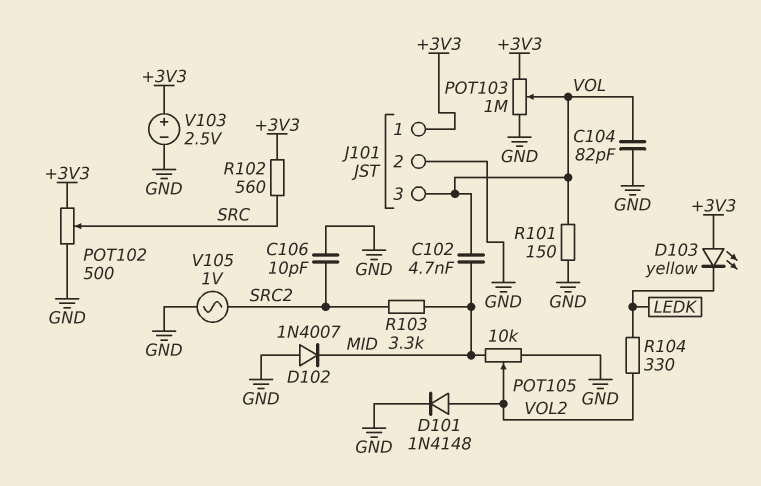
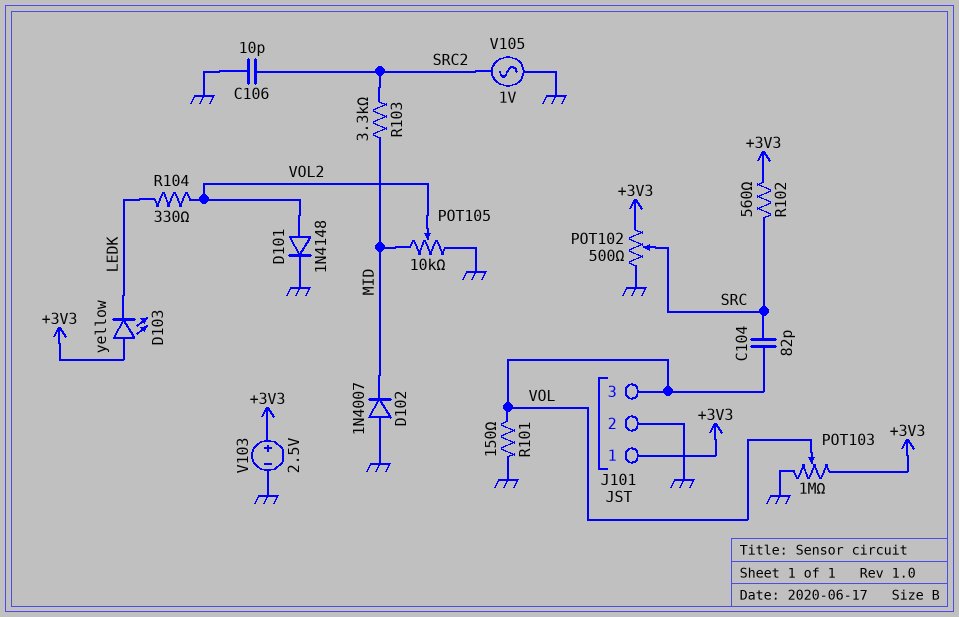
C102: 4.7nF (MID, VOL) -> none
C104: 82pF (GND, VOL) -> 82pF (SRC, VOL)

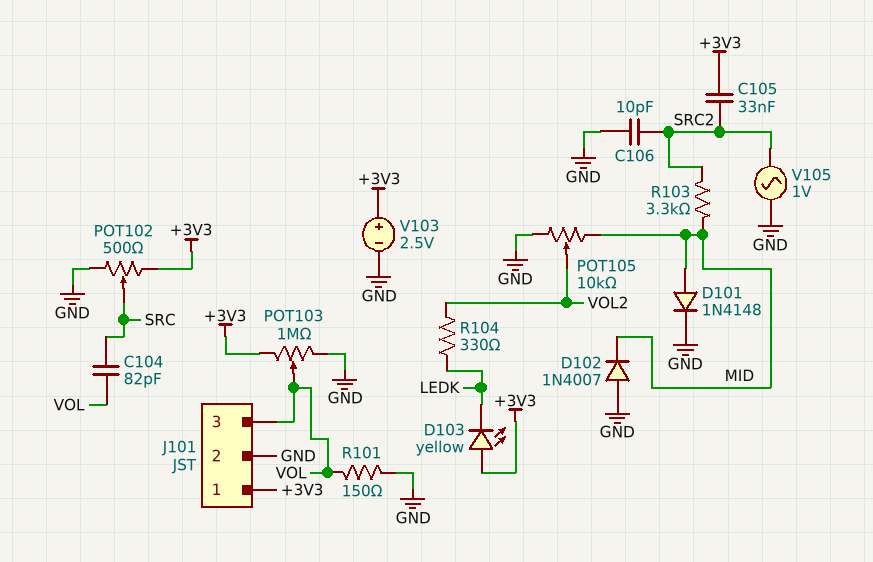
C105: none -> 33nF (+3V3, SRC2)
D101: diode 1N4148 (A VOL2, K GND) -> diode 1N4148 (A MID, K GND)
R102: 560 (+3V3, SRC) -> none

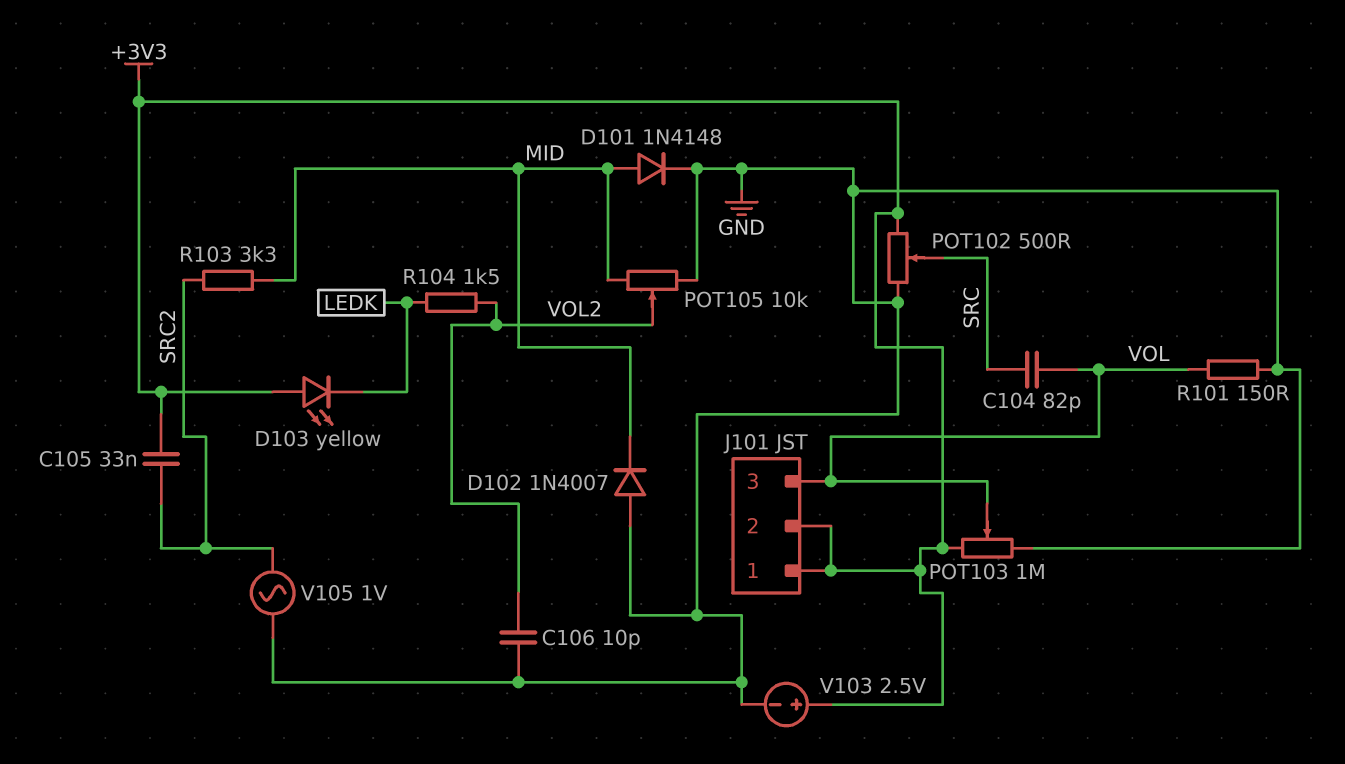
C106: 10pF (GND, SRC2) -> 10pF (GND, VOL2)
J101 pin 2: GND -> +3V3
R104: 330 (LEDK, VOL2) -> 1.5k (LEDK, VOL2)

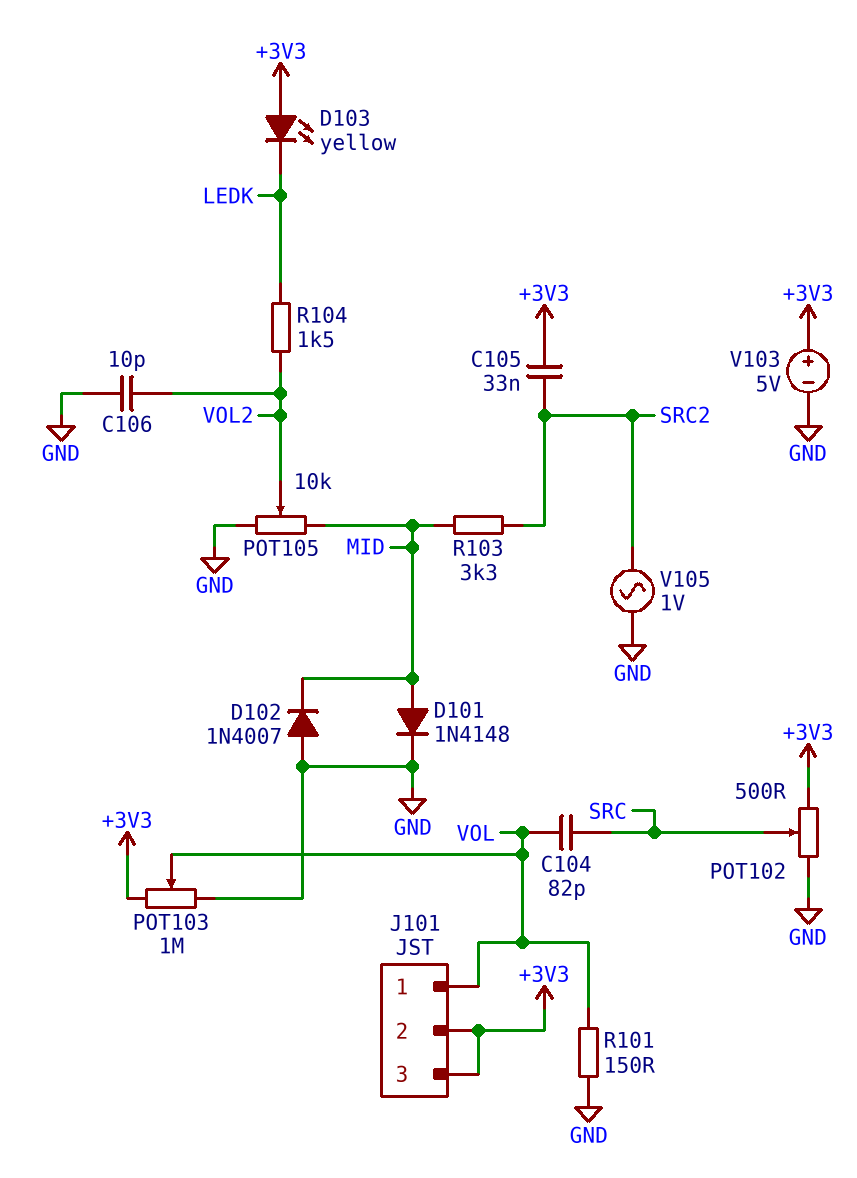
J101 pin 1: +3V3 -> VOL
J101 pin 3: VOL -> +3V3
V103: 2.5V (plus +3V3, minus GND) -> 5V (plus +3V3, minus GND)

